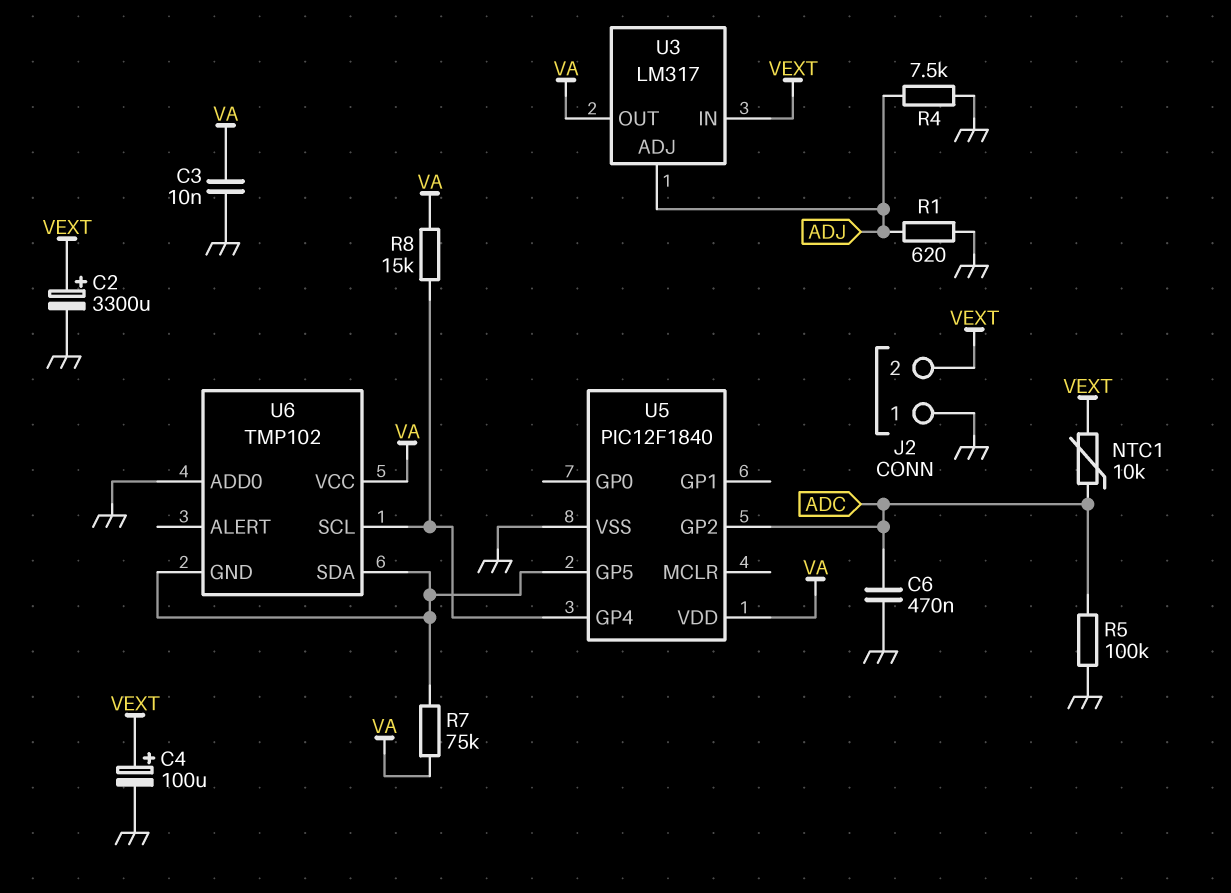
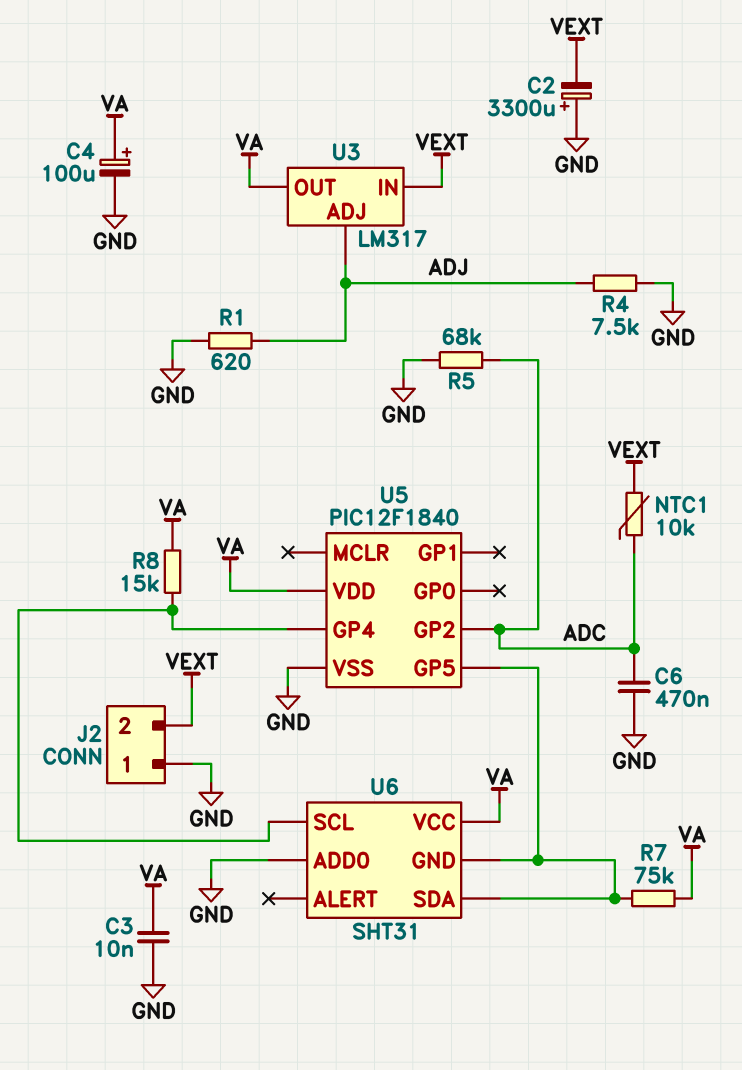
C2: 3300uF (plus VEXT, minus GND) -> 3300uF (plus GND, minus VEXT)
C4: 100uF (plus VEXT, minus GND) -> 100uF (plus VA, minus GND)
R5: 100k (ADC, GND) -> 68k (ADC, GND)
U6: TMP102 -> SHT31

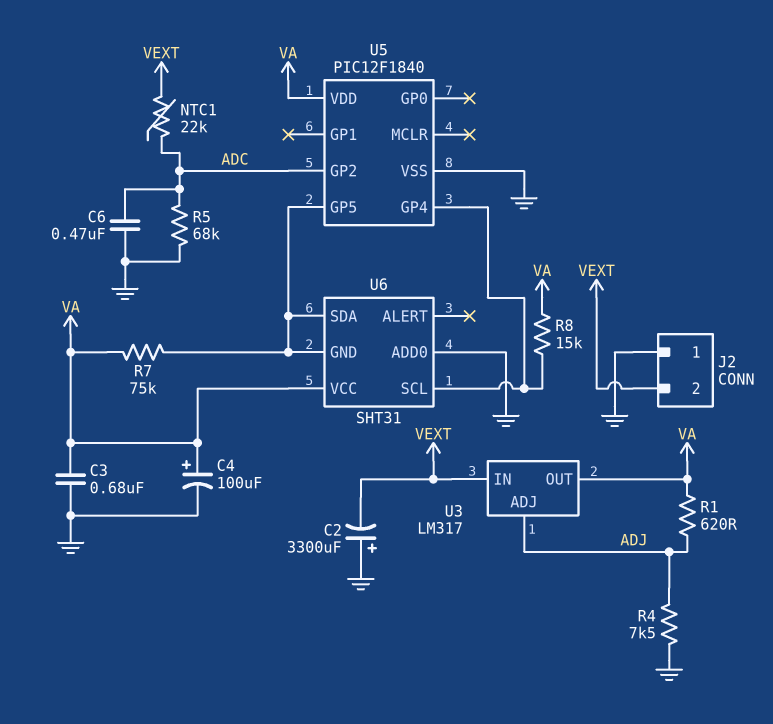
C3: 10nF (GND, VA) -> 680nF (GND, VA)
NTC1: 10k (ADC, VEXT) -> 22k (ADC, VEXT)
R1: 620 (ADJ, GND) -> 620 (ADJ, VA)

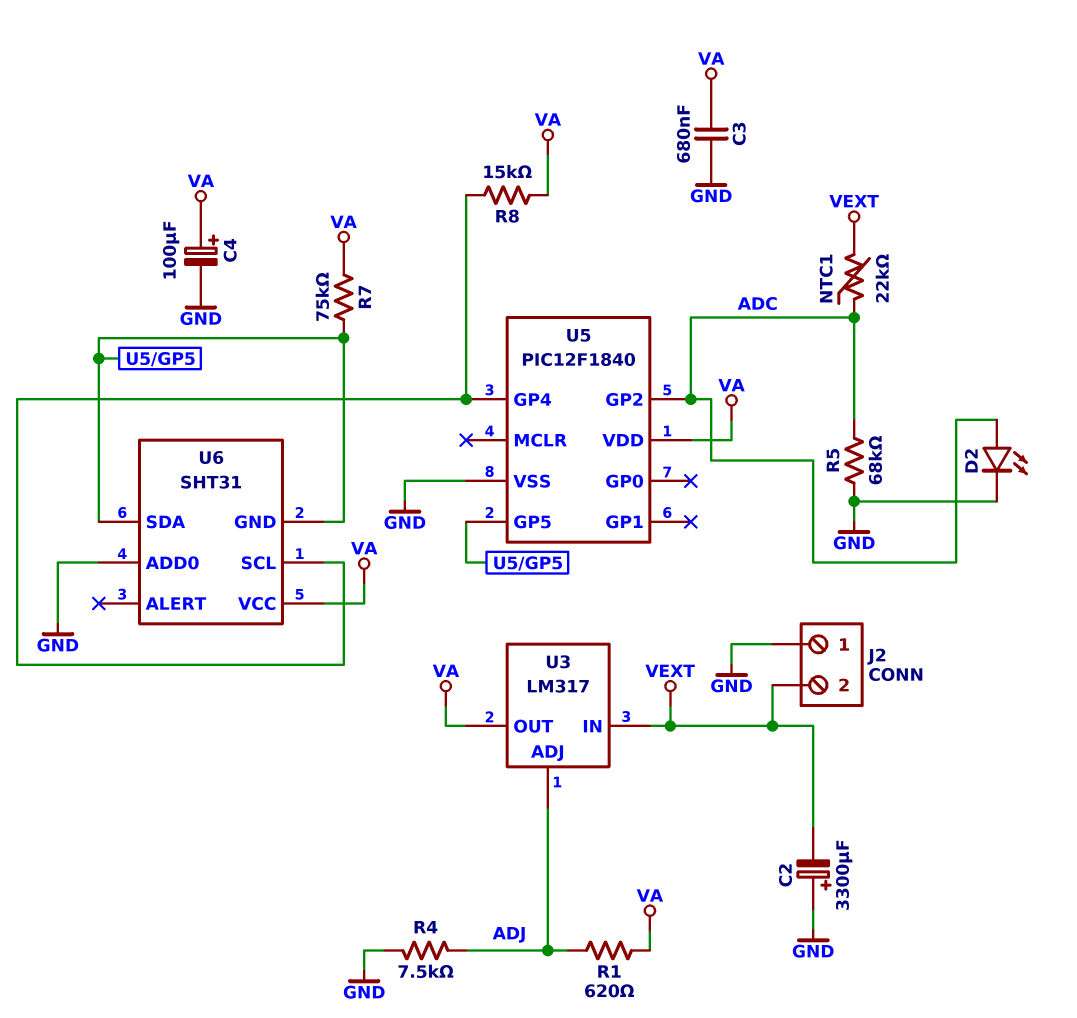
C6: 470nF (ADC, GND) -> none
D2: none -> LED (A ADC, K GND)

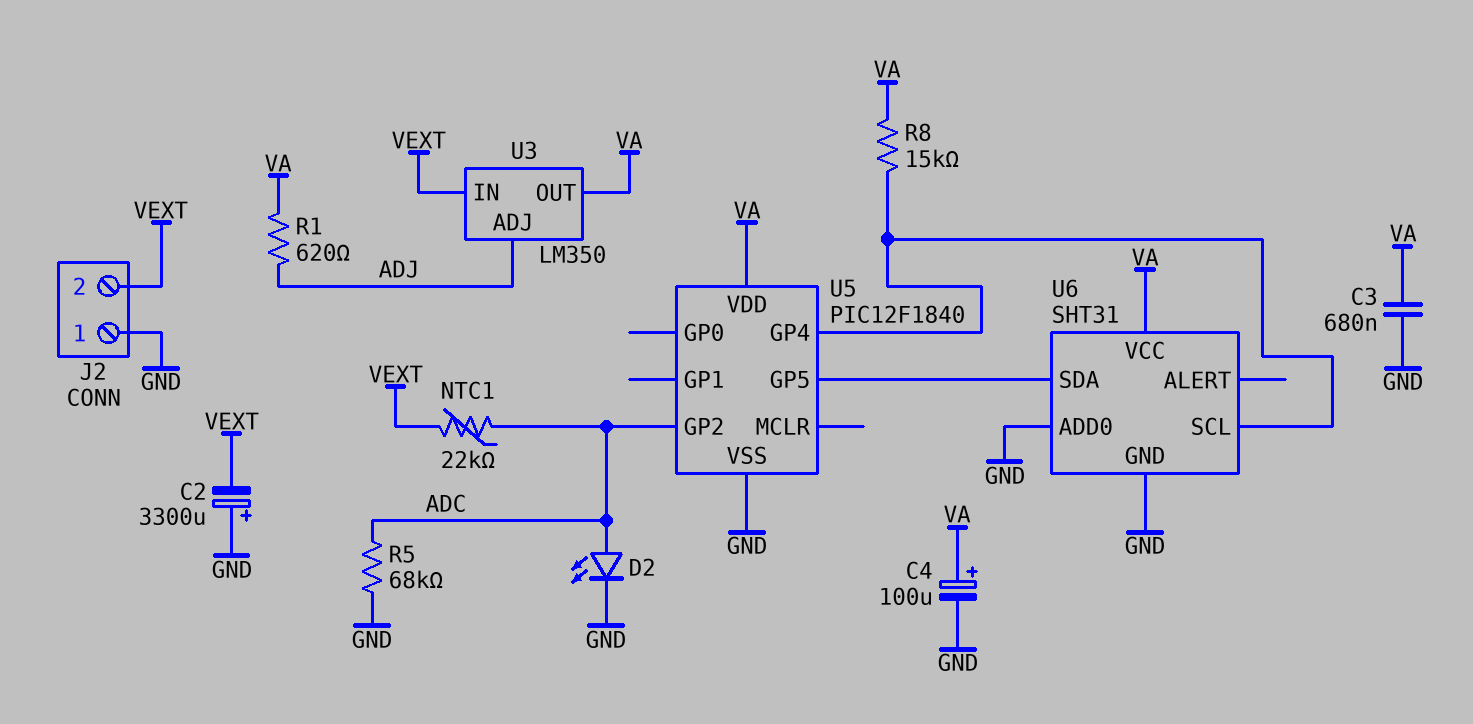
R4: 7.5k (ADJ, GND) -> none
R7: 75k (U5/GP5, VA) -> none
U3: LM317 -> LM350
U6 pin GND: U5/GP5 -> GND

